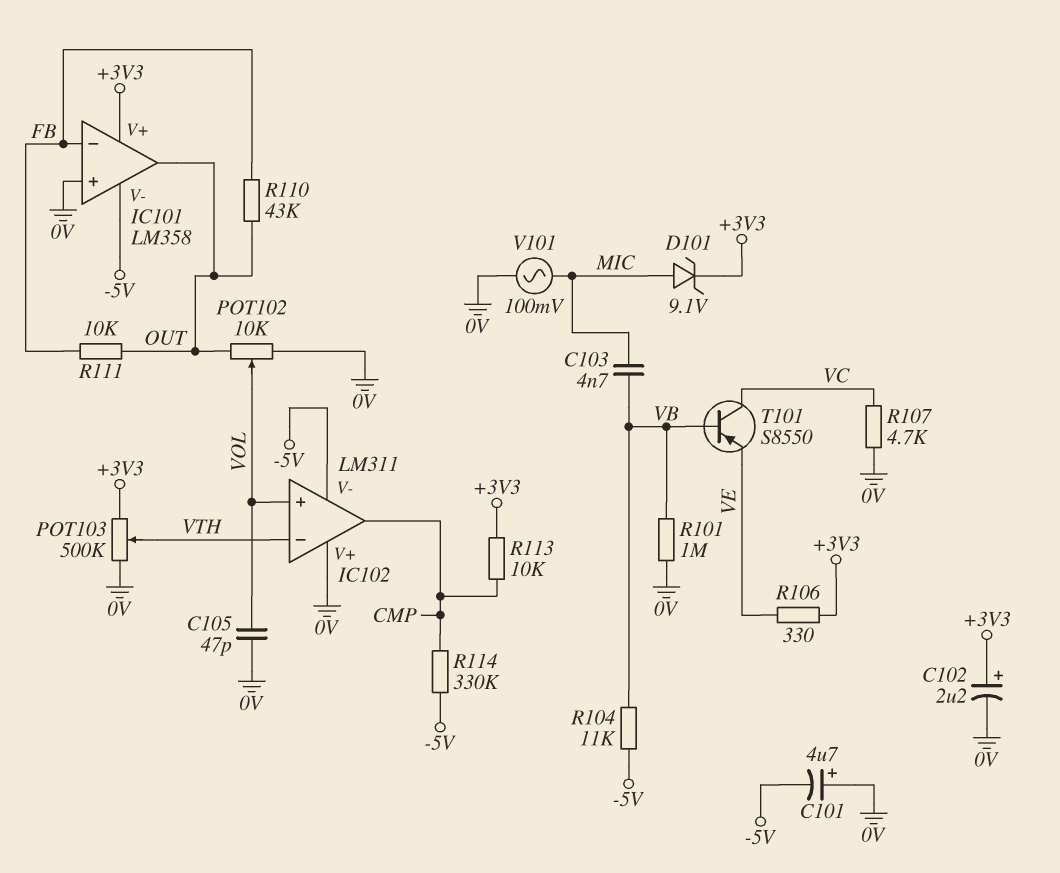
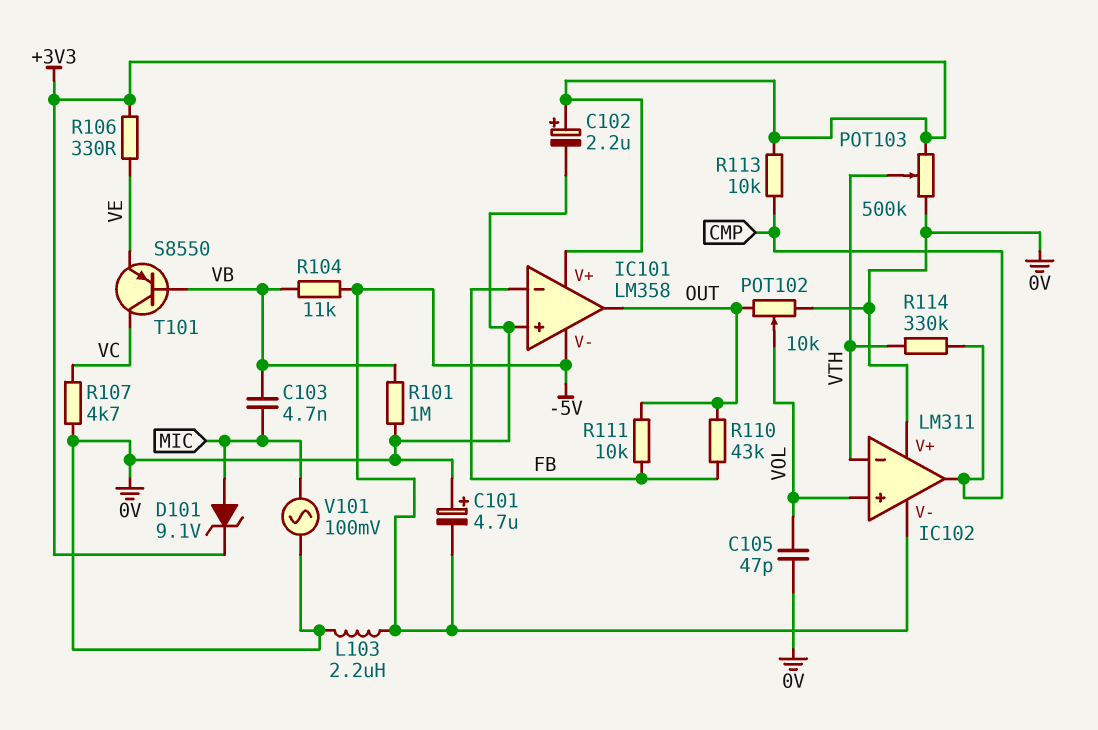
L103: none -> 2.2uH (-5V, 0V)
R114: 330k (-5V, CMP) -> 330k (CMP, VTH)

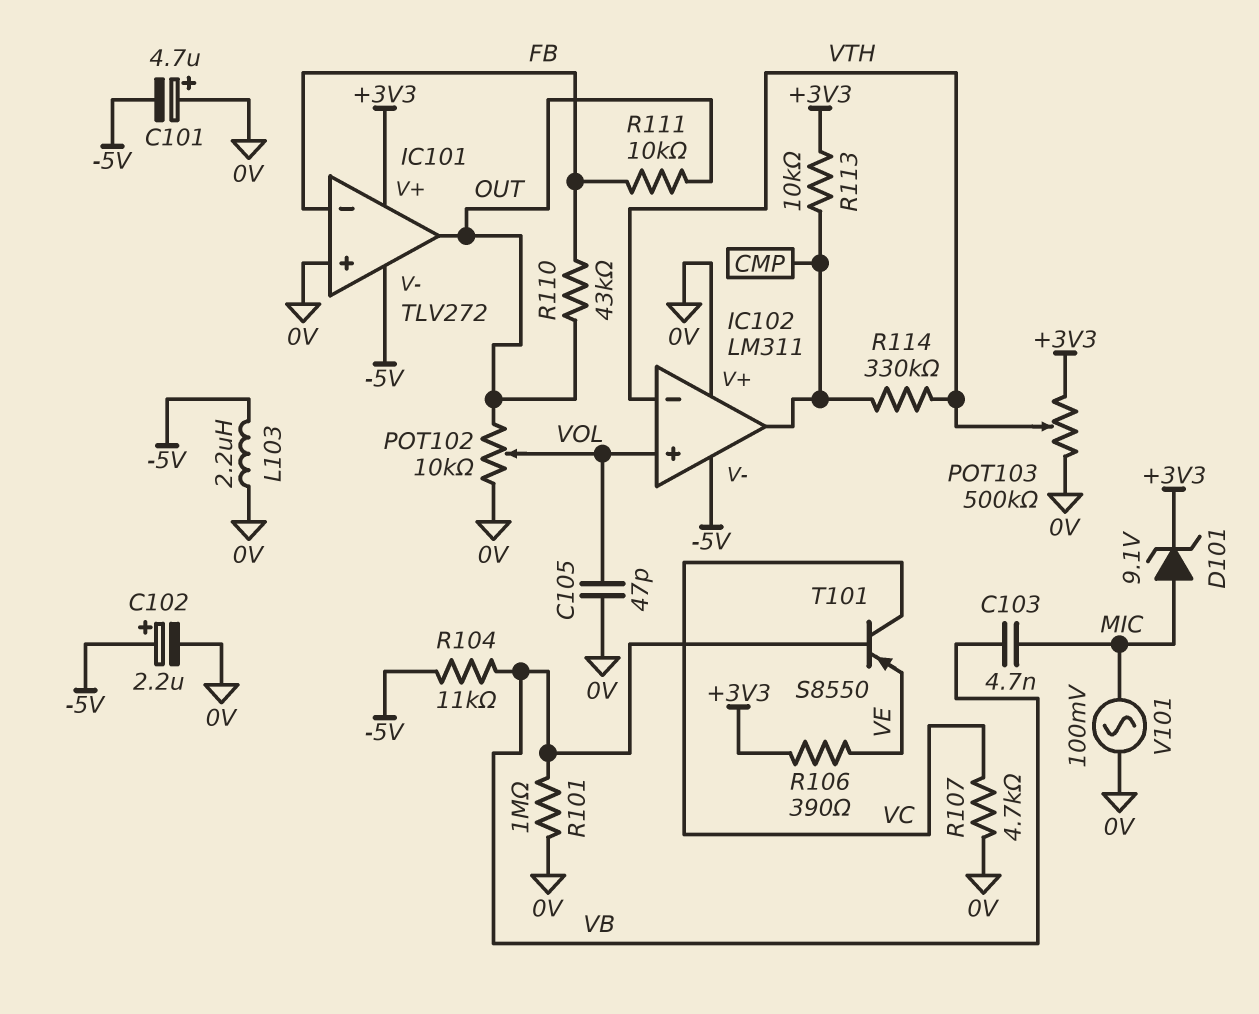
C102: 2.2uF (plus +3V3, minus 0V) -> 2.2uF (plus -5V, minus 0V)
IC101: LM358 -> TLV272
R106: 330 (+3V3, VE) -> 390 (+3V3, VE)

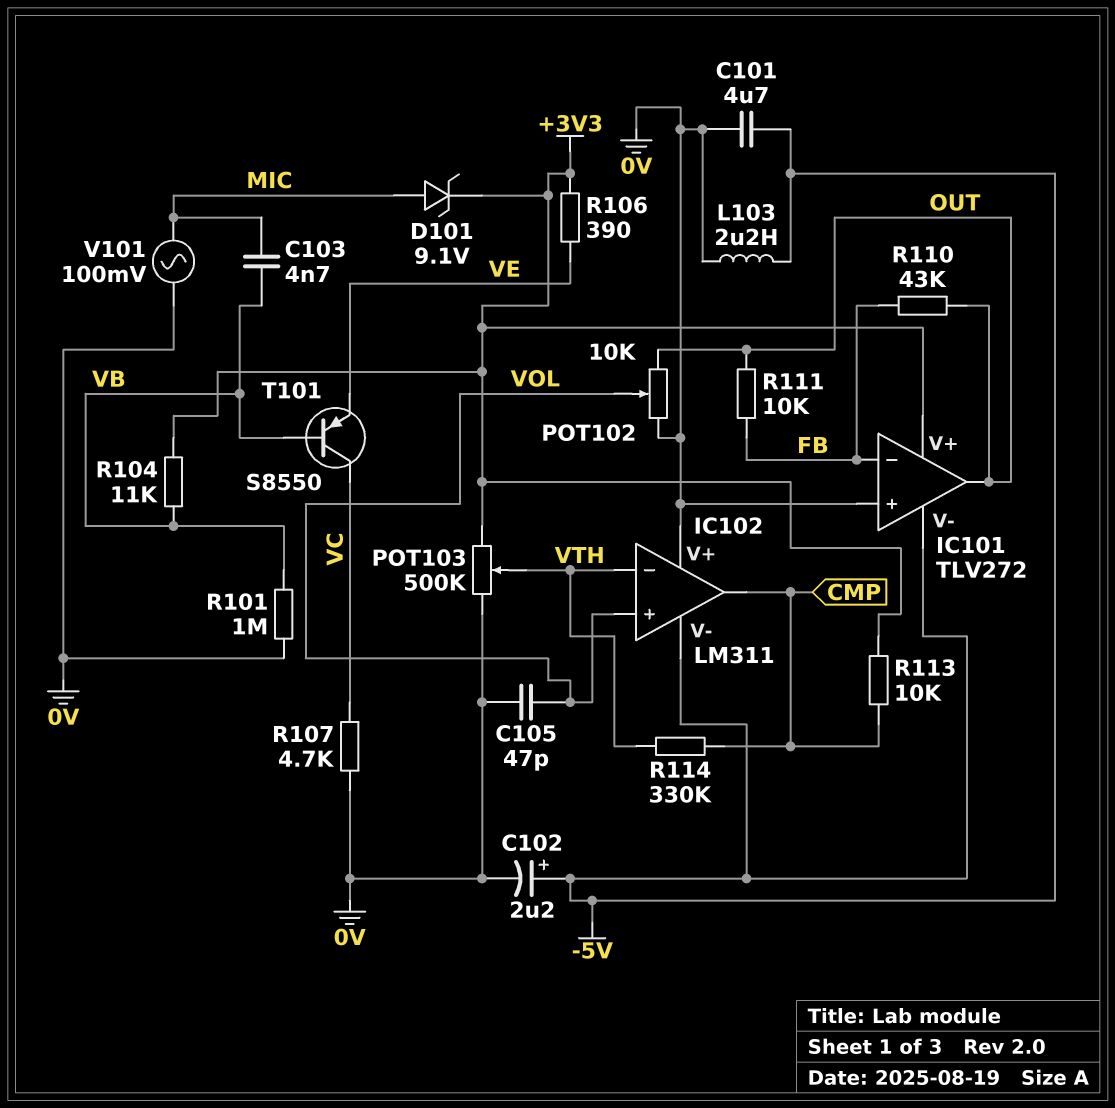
C101: 4.7uF (plus 0V, minus -5V) -> 4.7uF (-5V, 0V)
R104: 11k (-5V, VB) -> 11k (+3V3, VB)

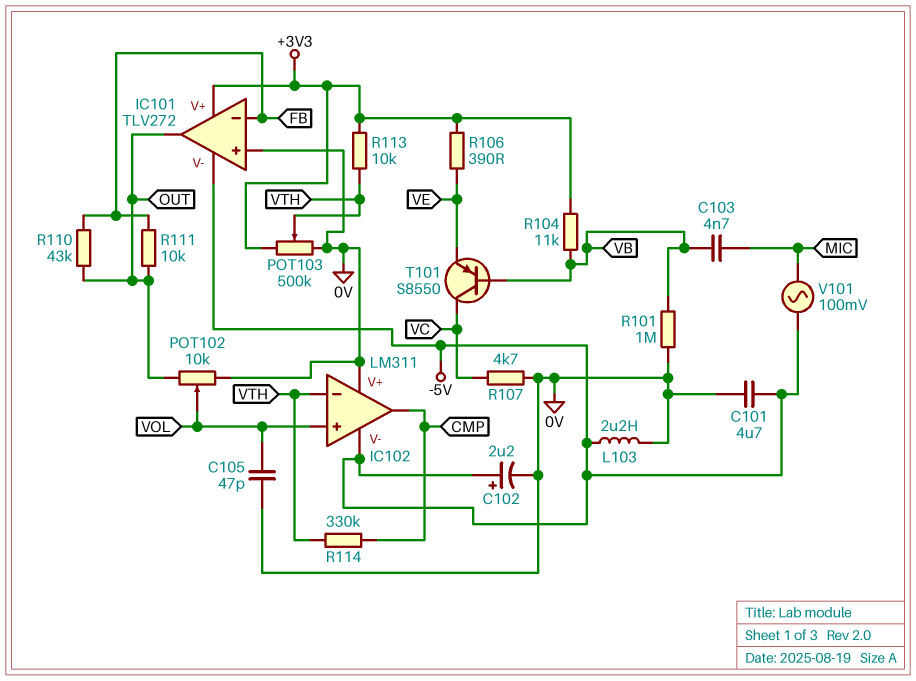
D101: zener 9.1V (A MIC, K +3V3) -> none
R113: 10k (+3V3, CMP) -> 10k (+3V3, VTH)
V101: AC 100mV (0V, MIC) -> AC 100mV (-5V, MIC)

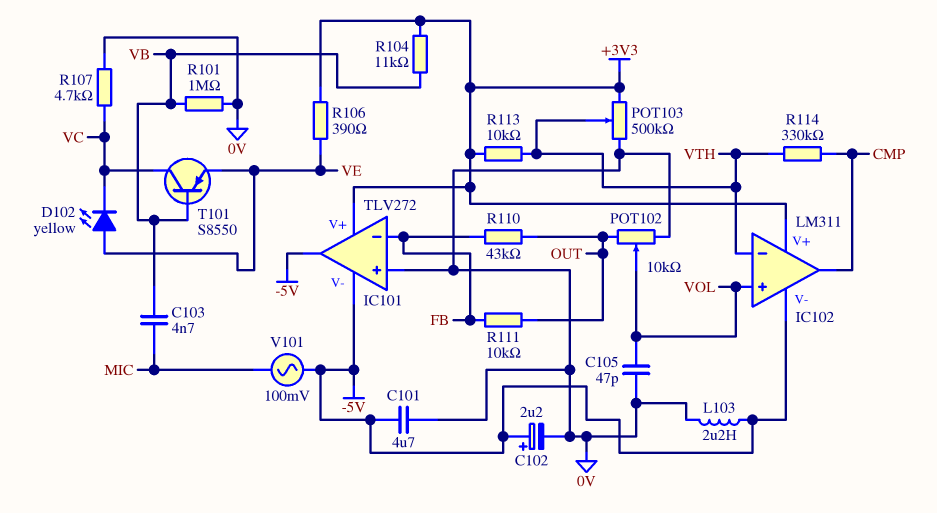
D102: none -> LED yellow (A VE, K VC)
IC101 pin out: OUT -> -5V
IC102 pin V+: 0V -> +3V3

